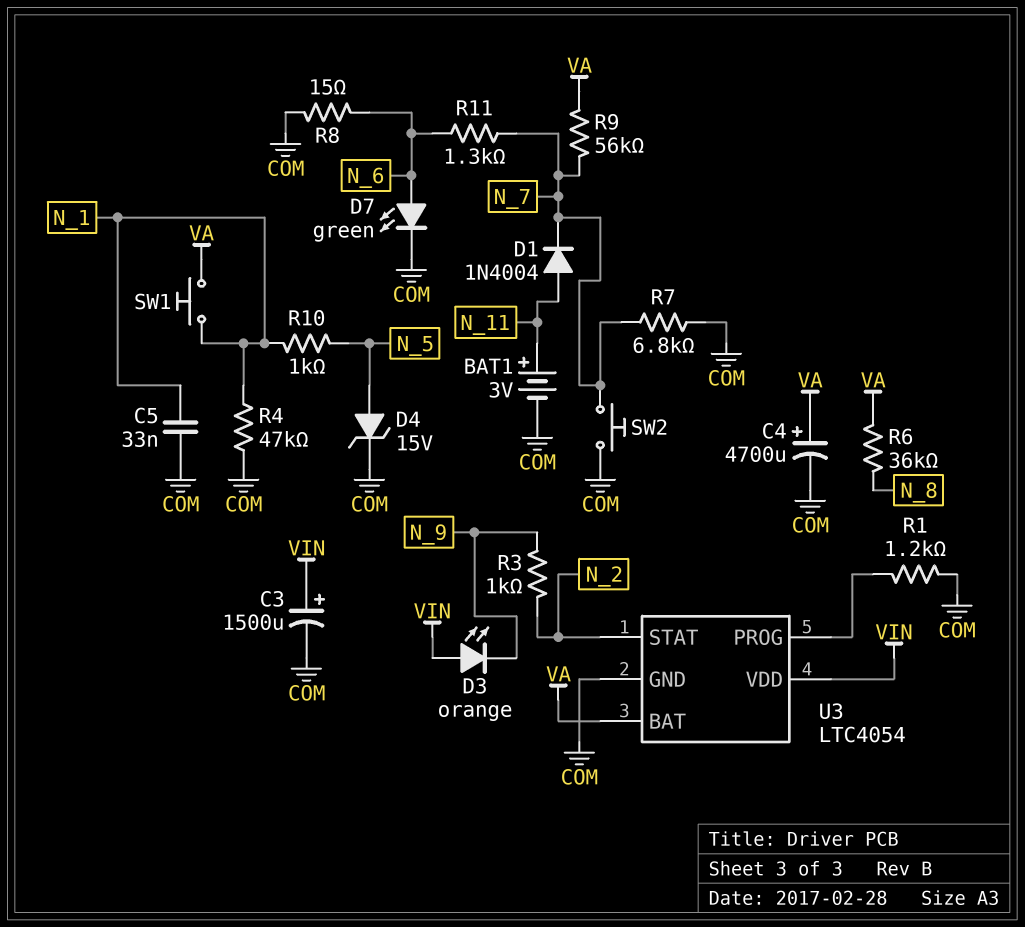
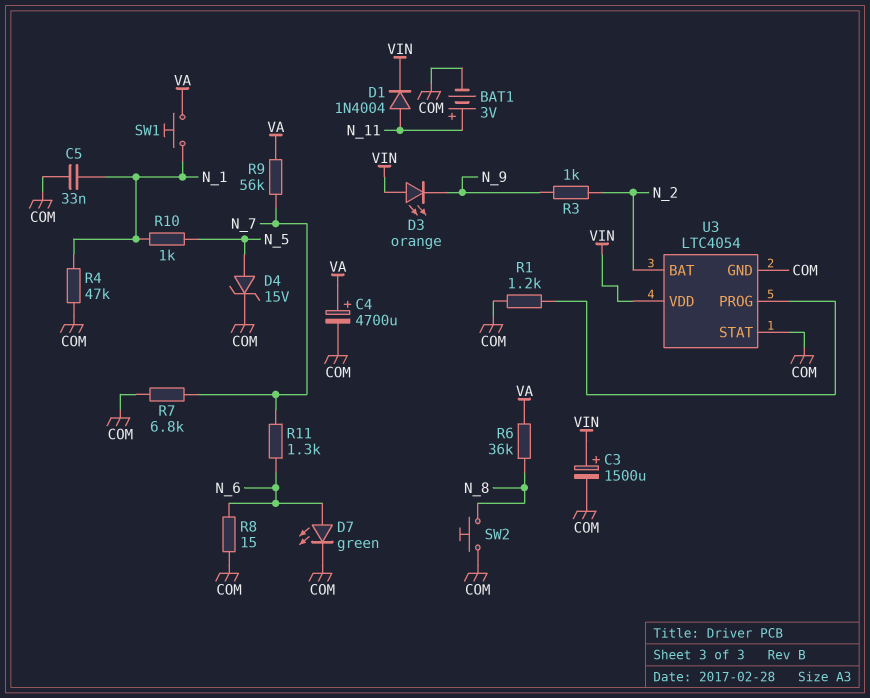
D1: diode 1N4004 (A N_11, K N_7) -> diode 1N4004 (A N_11, K VIN)
SW2: button (COM, N_7) -> button (COM, N_8)
U3 pin BAT: VA -> N_2
U3 pin STAT: N_2 -> COM

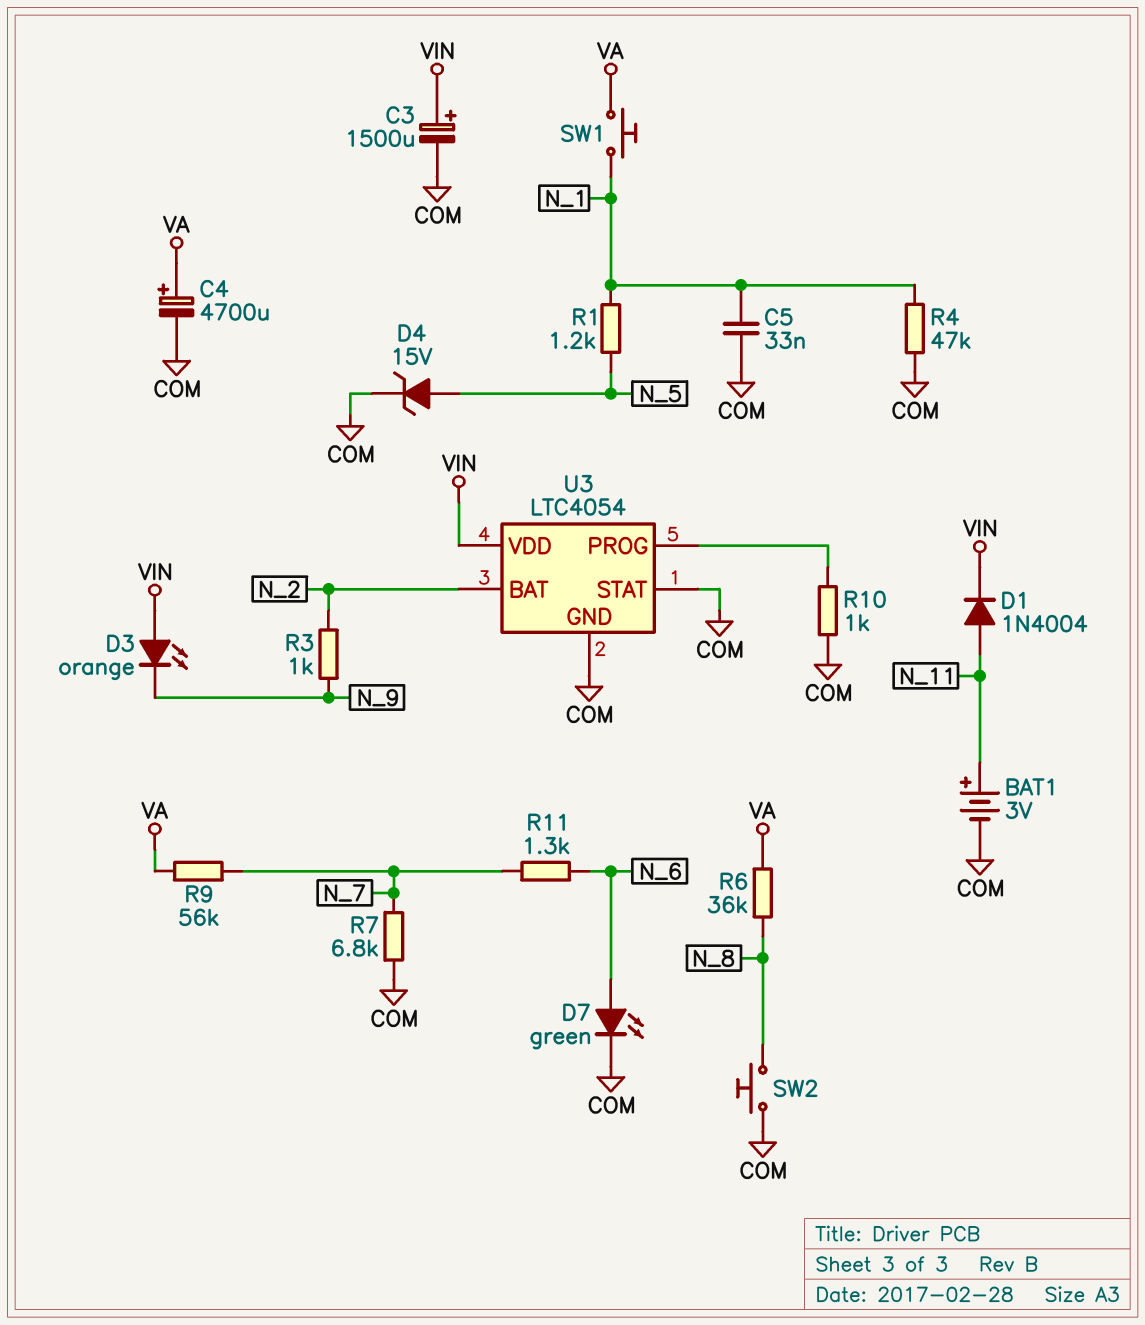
R1: 1.2k (COM, U3/PROG) -> 1.2k (N_1, N_5)
R8: 15 (COM, N_6) -> none
R10: 1k (N_1, N_5) -> 1k (COM, U3/PROG)

